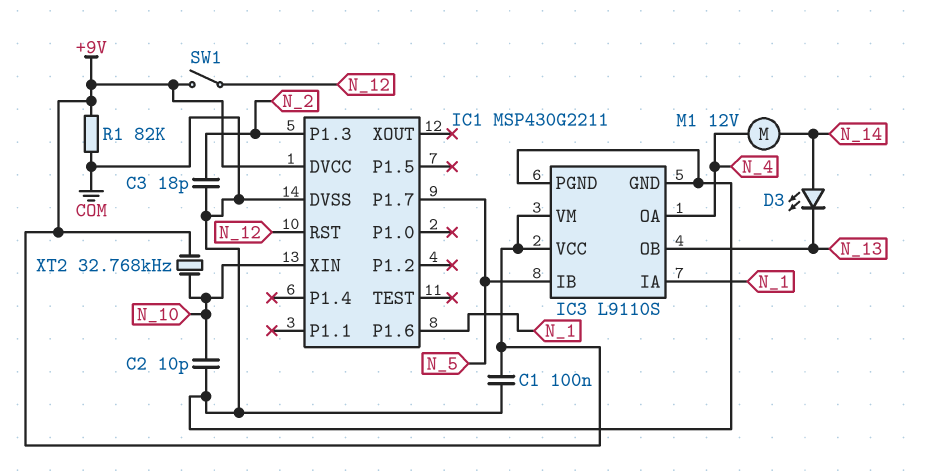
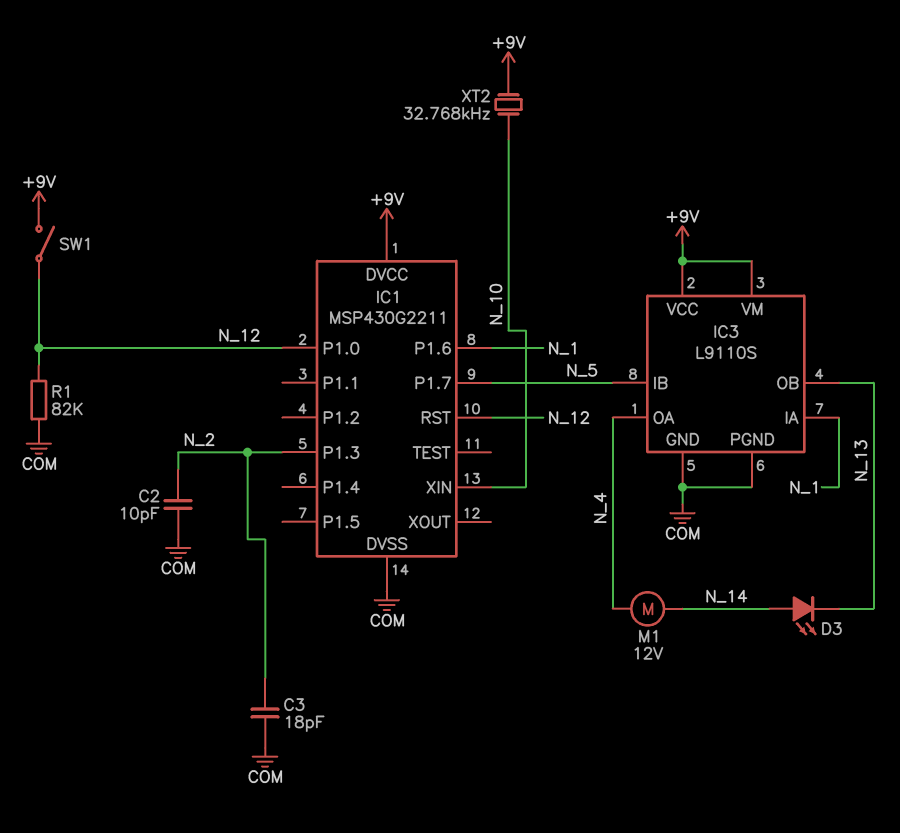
C1: 100nF (+9V, COM) -> none
C2: 10pF (COM, N_10) -> 10pF (COM, N_2)
IC1 pin P1.0: none -> N_12
R1: 82k (+9V, COM) -> 82k (COM, N_12)

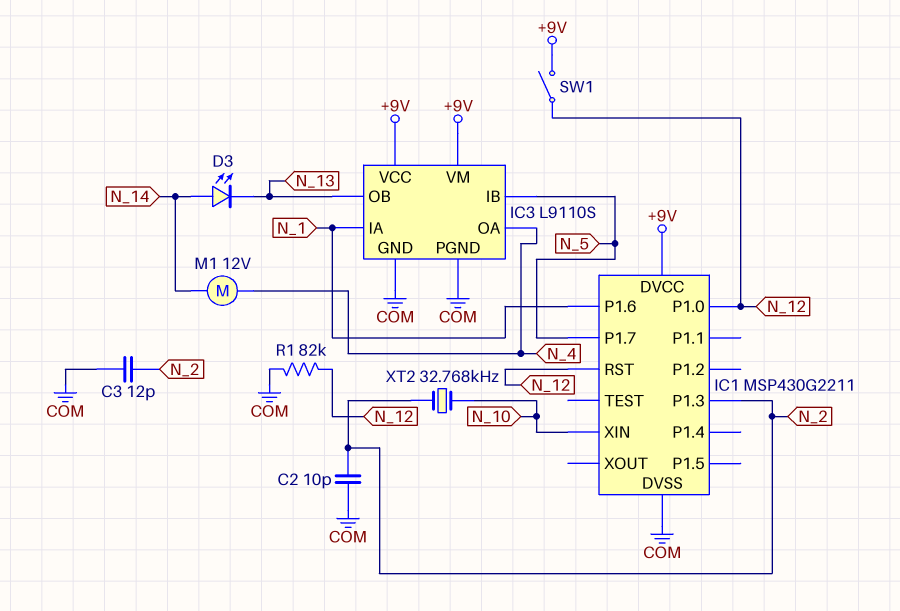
C3: 18pF (COM, N_2) -> 12pF (COM, N_2)
XT2: 32.768kHz (+9V, N_10) -> 32.768kHz (N_2, N_10)

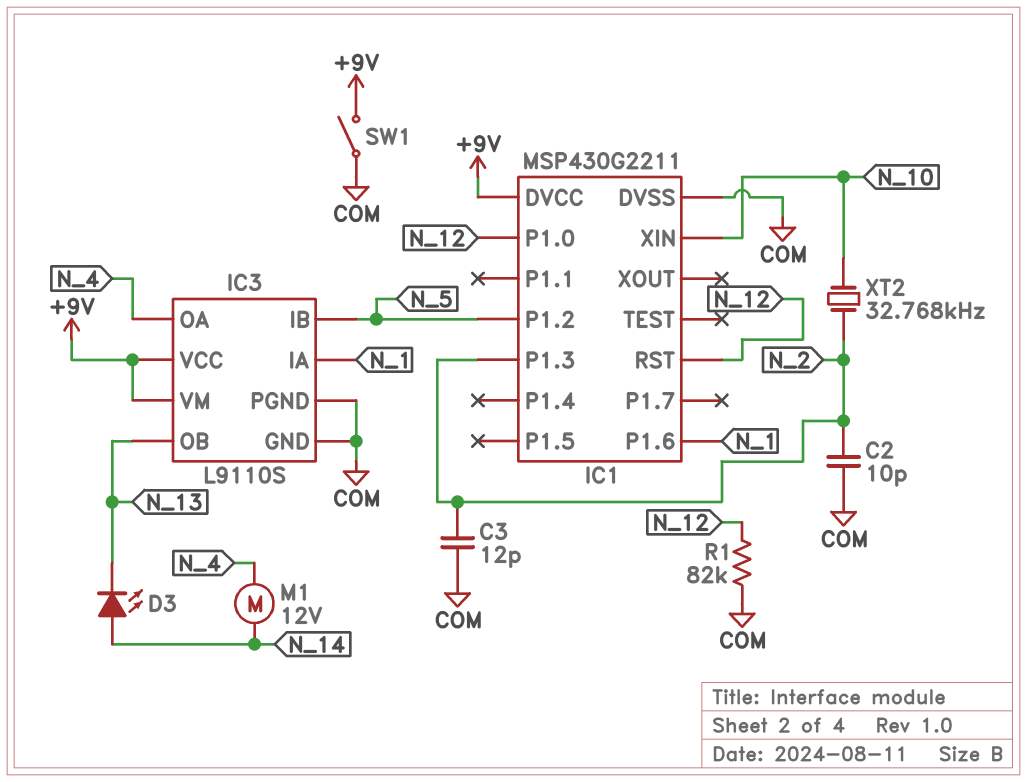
IC1 pin P1.2: none -> N_5
IC1 pin P1.7: N_5 -> none
SW1: switch (+9V, N_12) -> switch (+9V, COM)

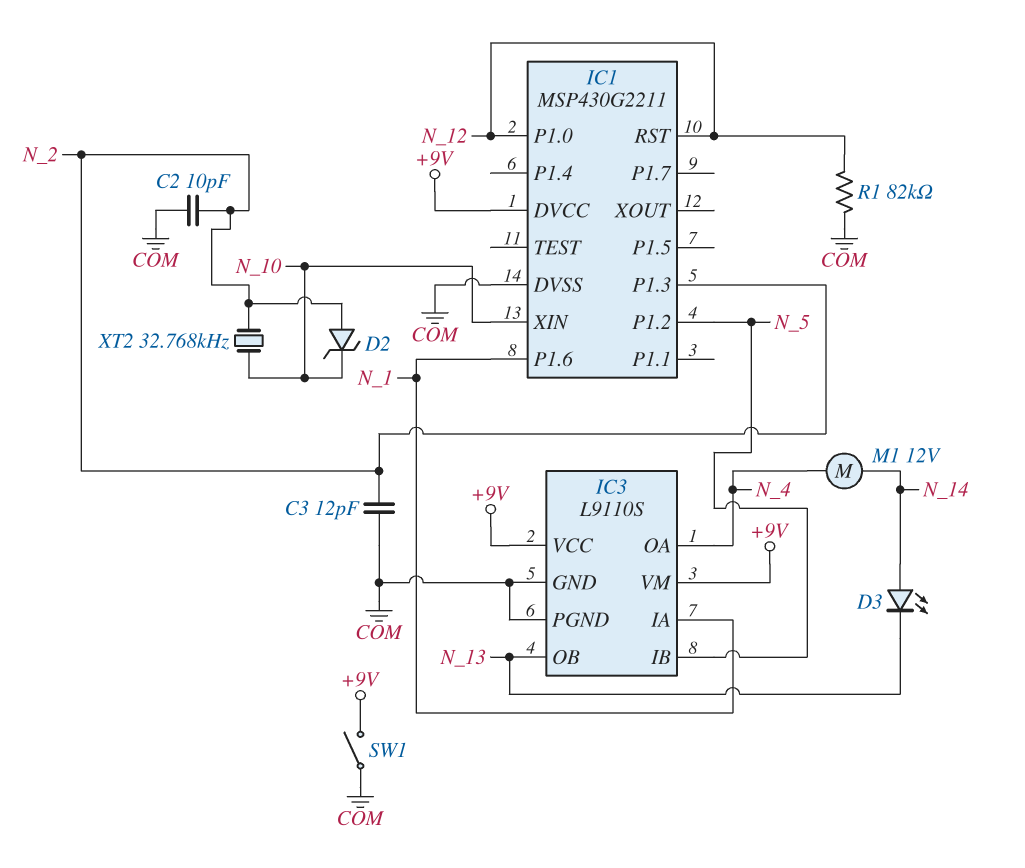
D2: none -> zener (A N_2, K N_10)

